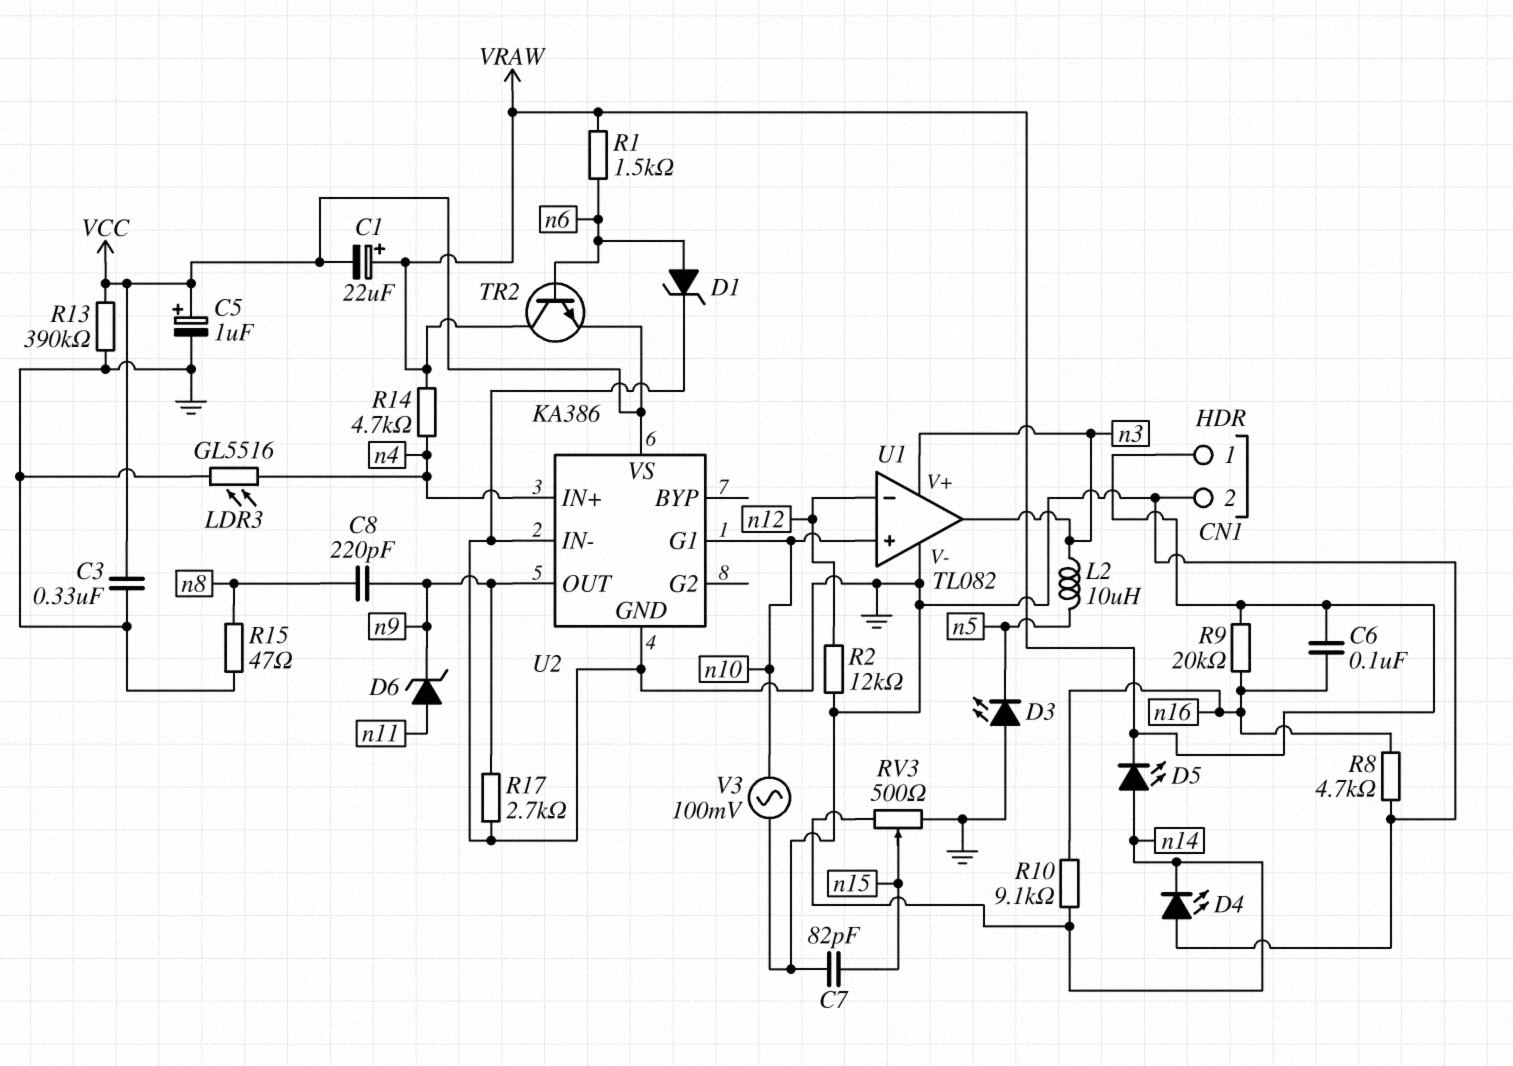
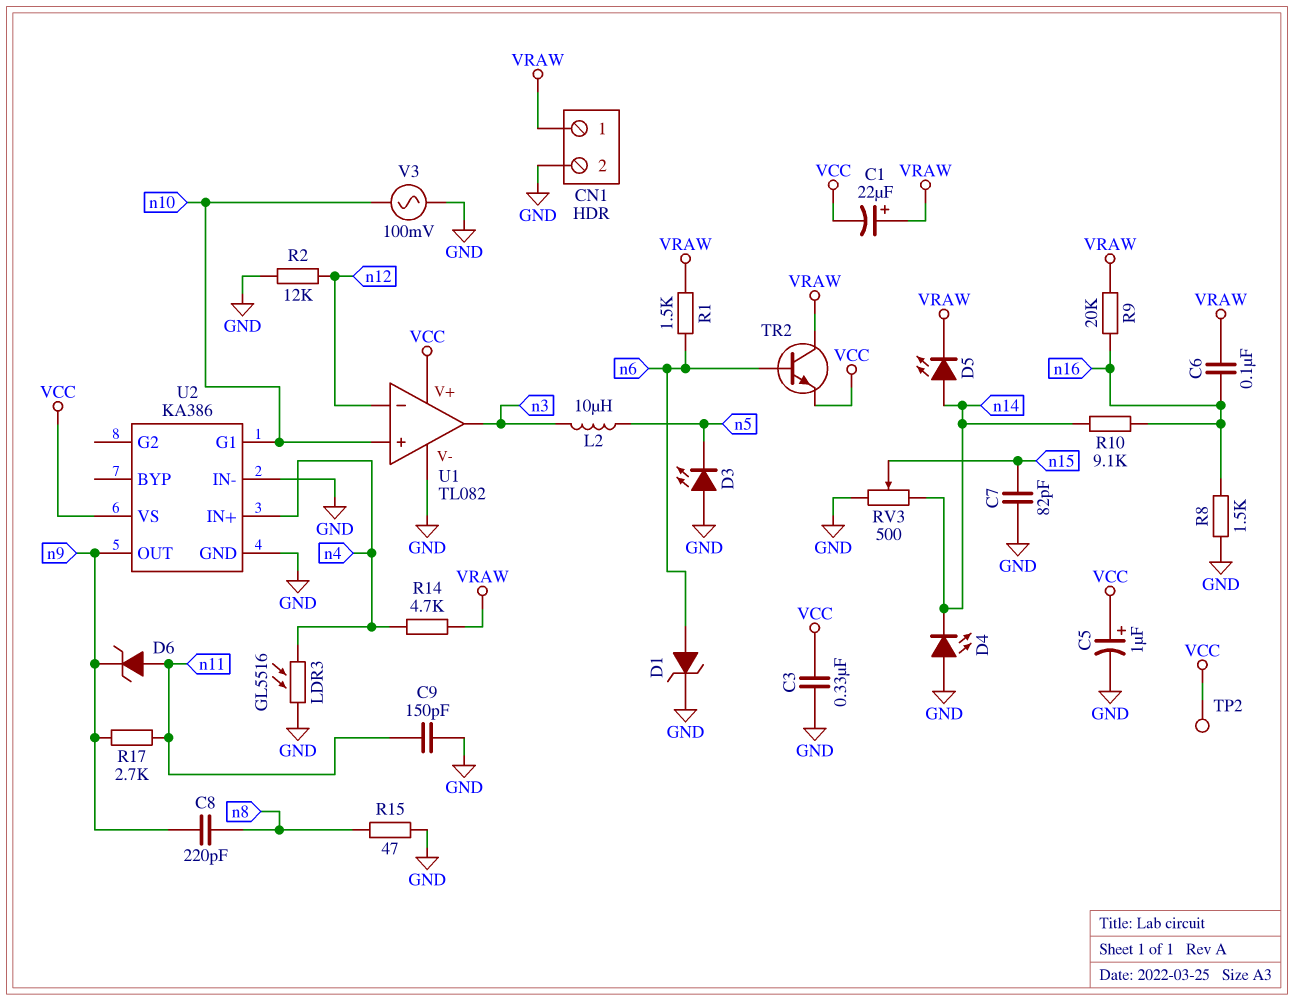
C9: none -> 150pF (GND, n11)
R8: 4.7k (GND, n16) -> 1.5k (GND, n16)
R13: 390k (GND, VCC) -> none
R17: 2.7k (GND, n9) -> 2.7k (n9, n11)
TP2: none -> test point (VCC)
U1 pin V+: n3 -> VCC

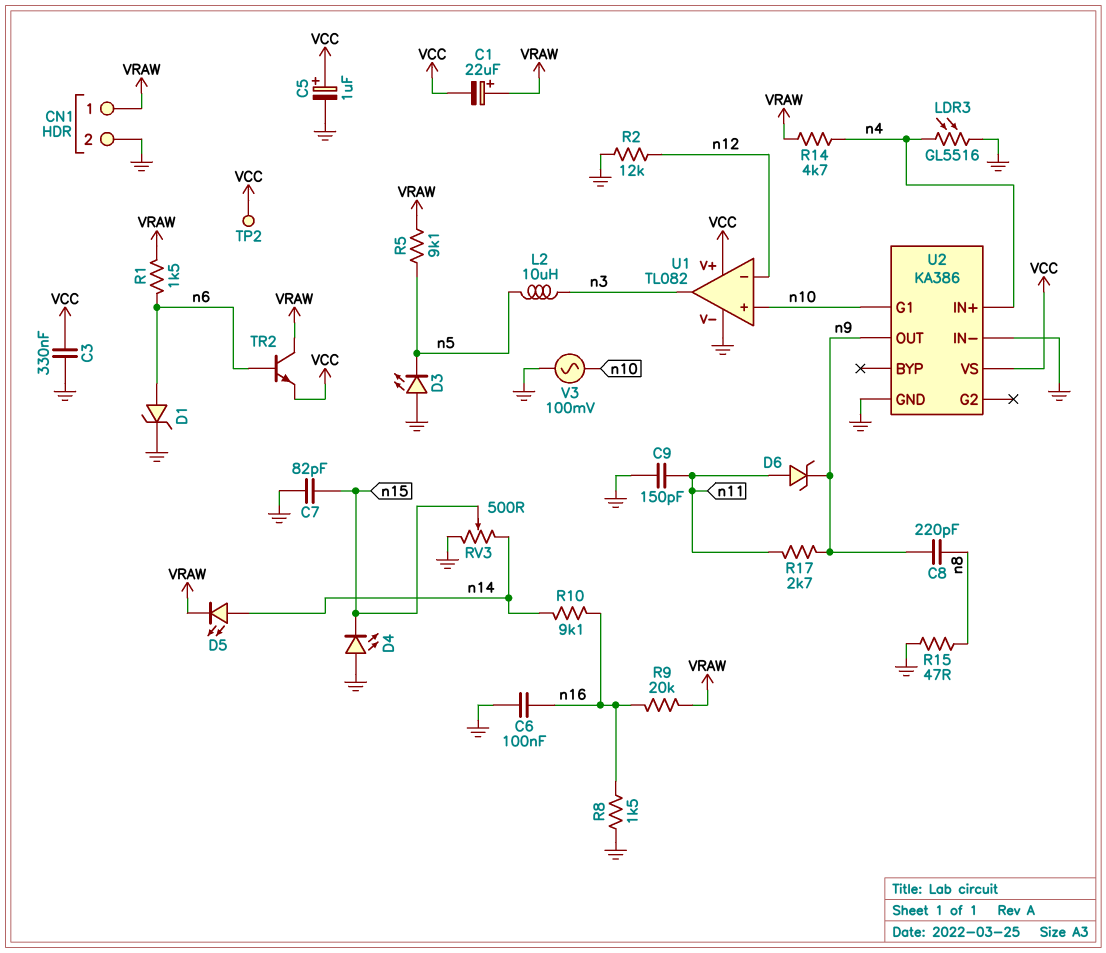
C6: 100nF (VRAW, n16) -> 100nF (GND, n16)
D4: LED (A GND, K n14) -> LED (A GND, K n15)
R5: none -> 9.1k (VRAW, n5)

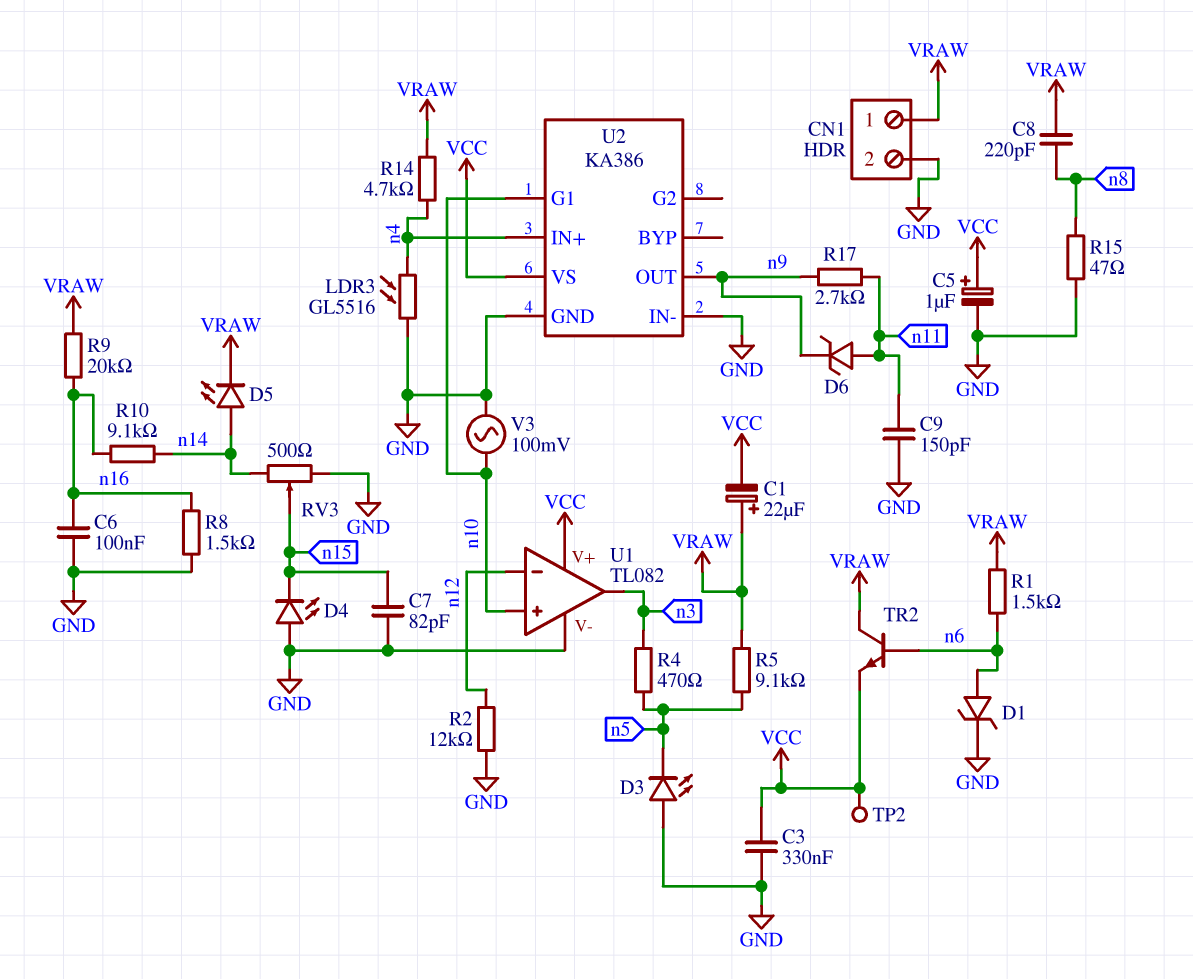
C8: 220pF (n8, n9) -> 220pF (VRAW, n8)
L2: 10uH (n3, n5) -> none
R4: none -> 470 (n3, n5)

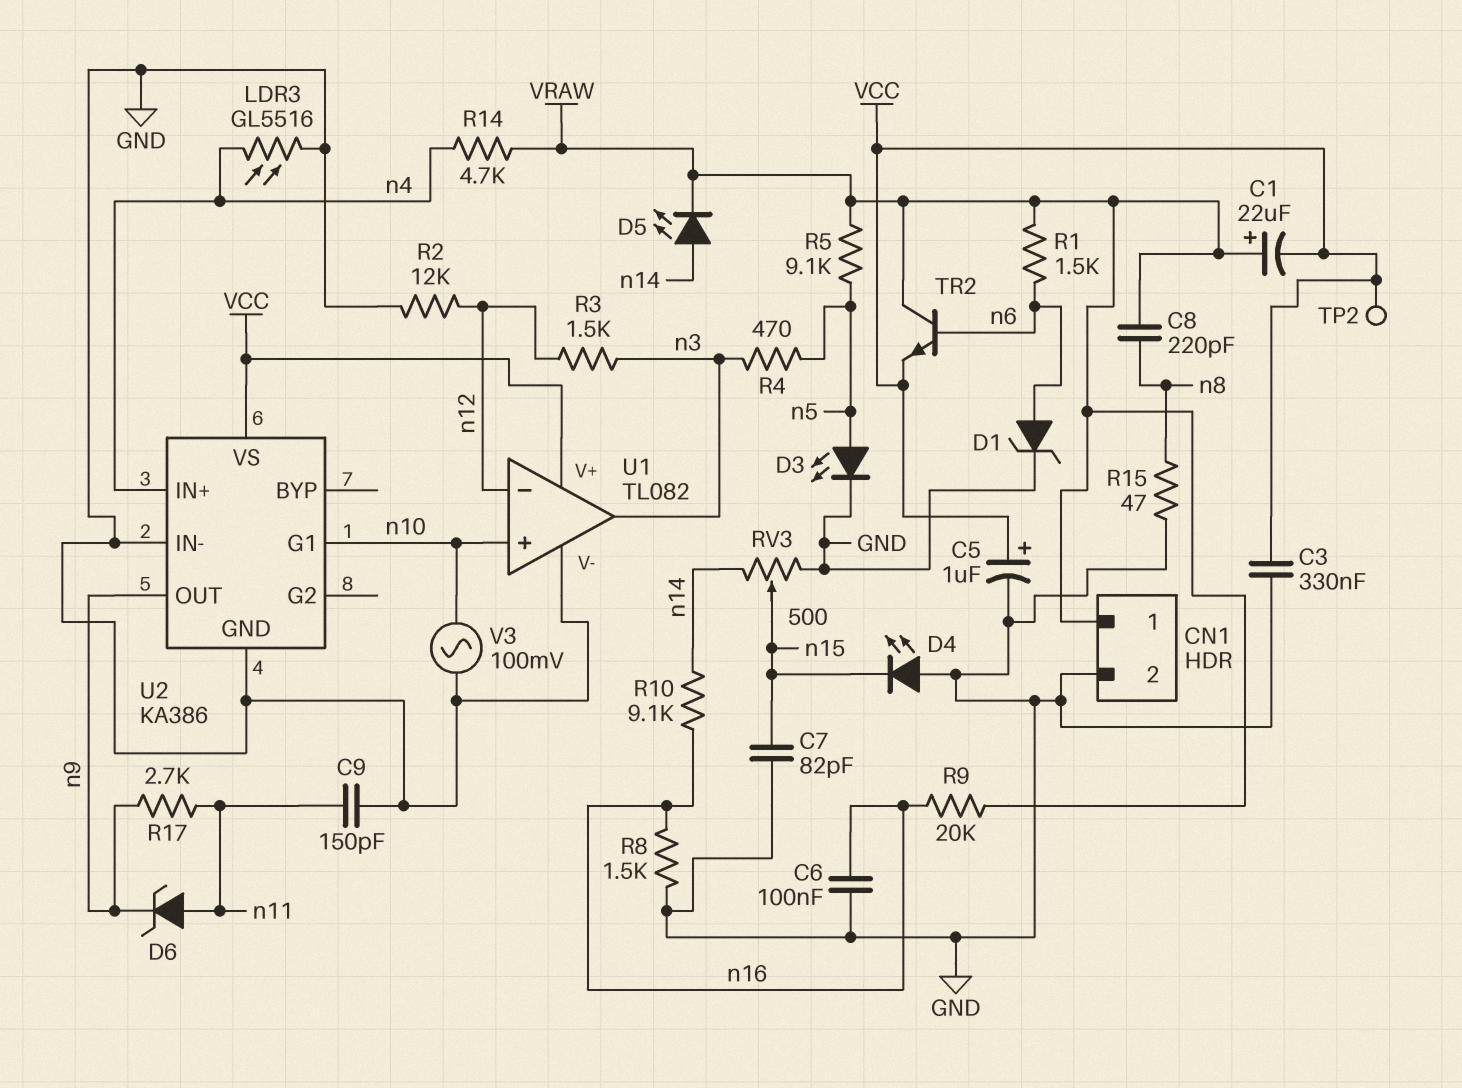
D3: LED (A GND, K n5) -> LED (A n5, K GND)
R3: none -> 1.5k (n3, n12)

